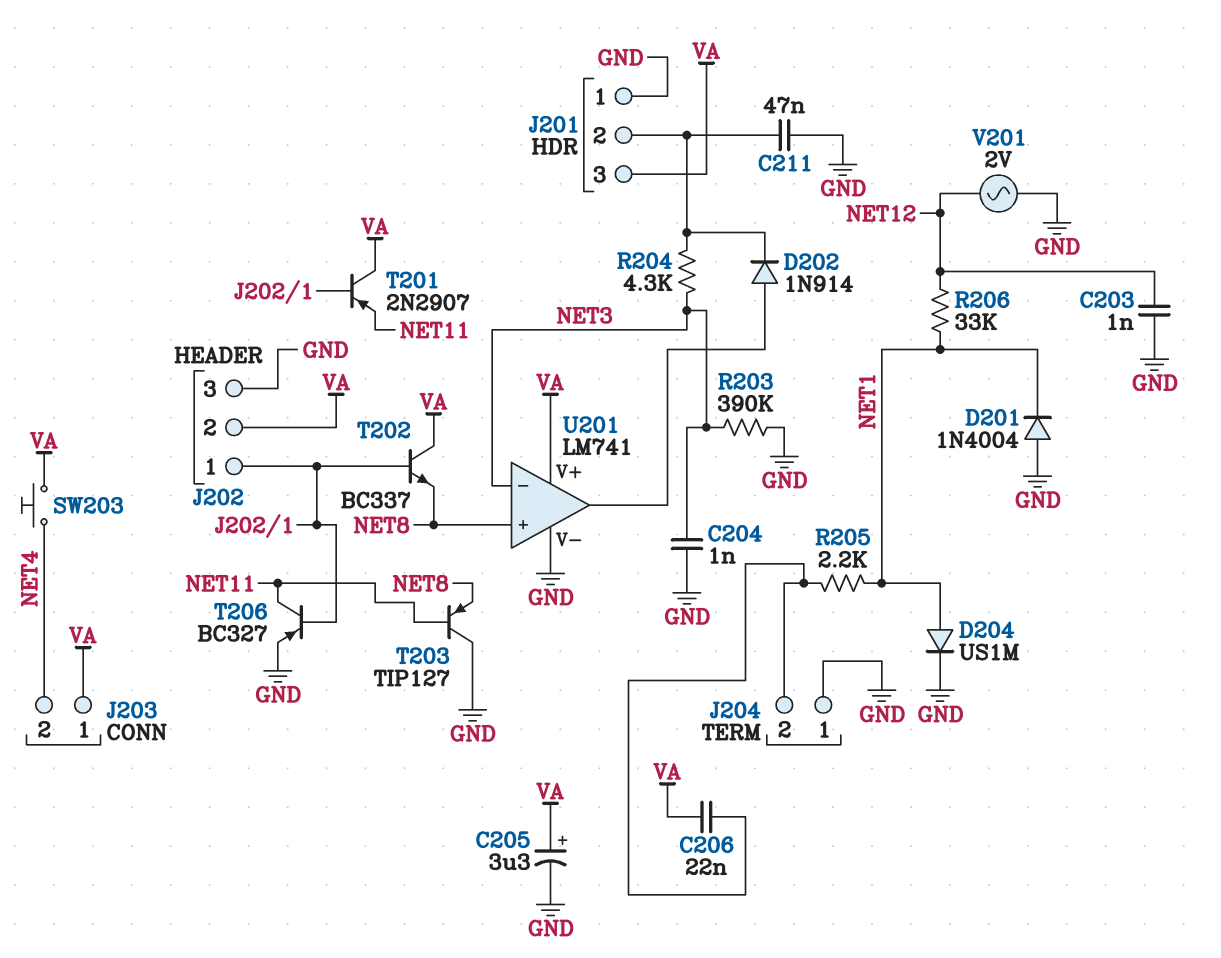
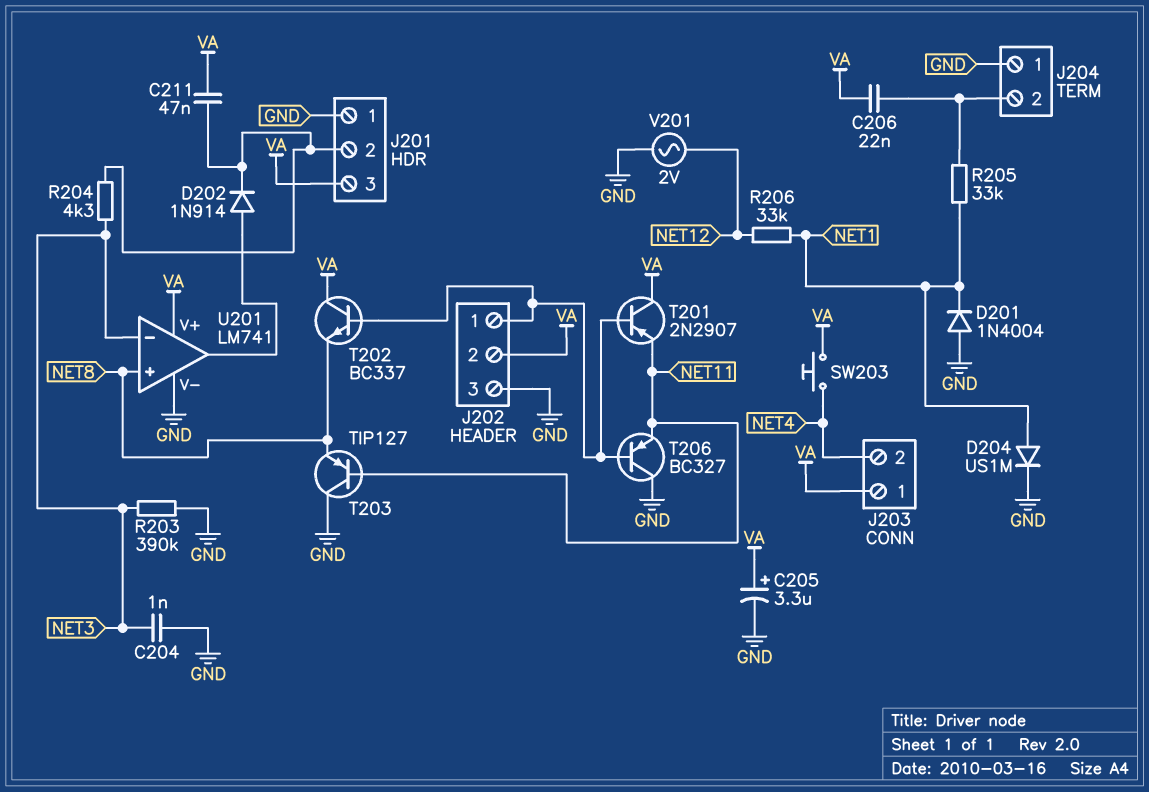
C203: 1nF (GND, NET12) -> none
C211: 47nF (GND, J201/2) -> 47nF (J201/2, VA)
R205: 2.2k (J204/2, NET1) -> 33k (J204/2, NET1)
T206: PNP BC327 (B J202/1, C NET11, E GND) -> PNP BC327 (B J202/1, C GND, E NET11)

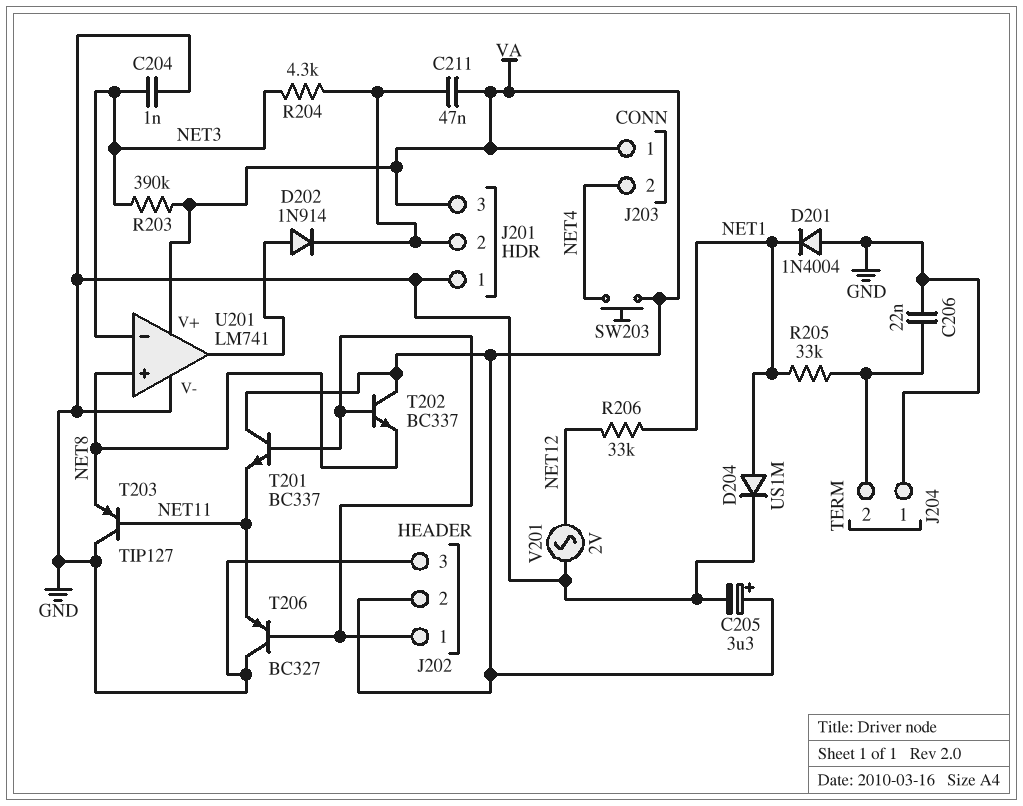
C206: 22nF (J204/2, VA) -> 22nF (GND, J204/2)
R203: 390k (GND, NET3) -> 390k (NET3, VA)
T201: PNP 2N2907 (B J202/1, C VA, E NET11) -> NPN BC337 (B J202/1, C VA, E NET11)

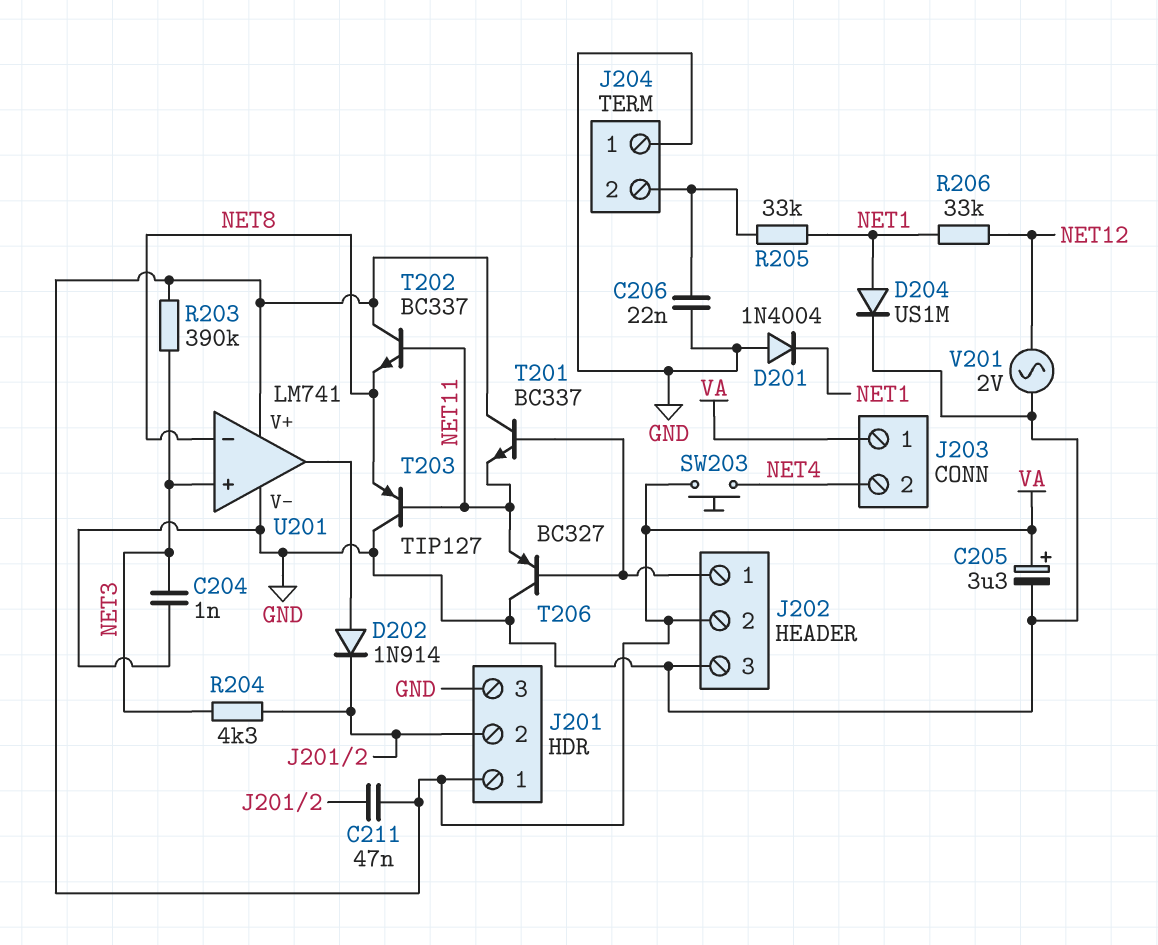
J201 pin 1: GND -> VA
J201 pin 3: VA -> GND
T202: NPN BC337 (B J202/1, C VA, E NET8) -> NPN BC337 (B NET11, C VA, E NET8)
U201 pin in+: NET8 -> NET3
U201 pin in-: NET3 -> NET8

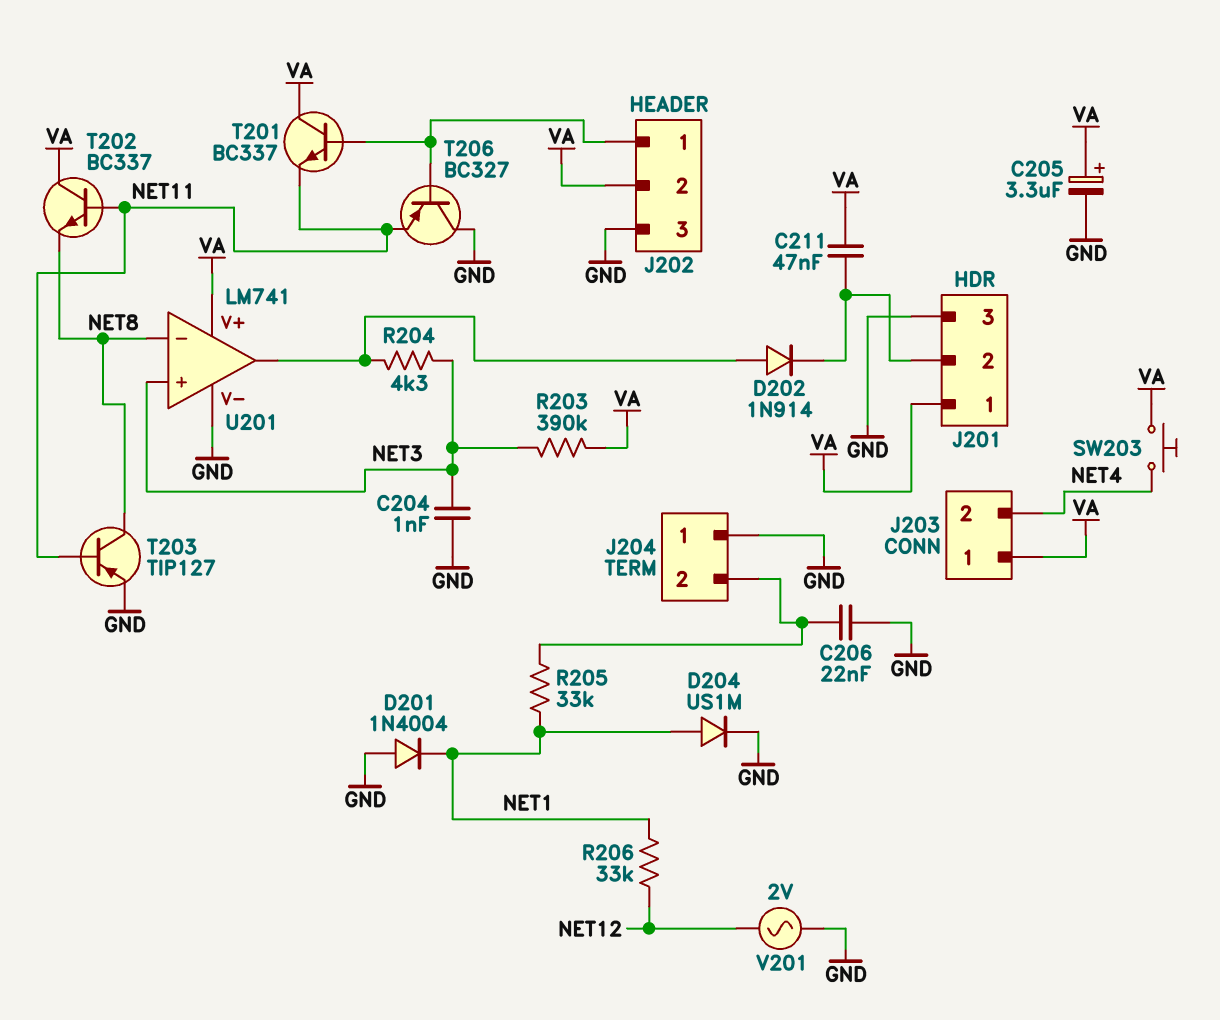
R204: 4.3k (J201/2, NET3) -> 4.3k (NET3, U201/out)
T203: PNP TIP127 (B NET11, C GND, E NET8) -> PNP TIP127 (B NET11, C NET8, E GND)

